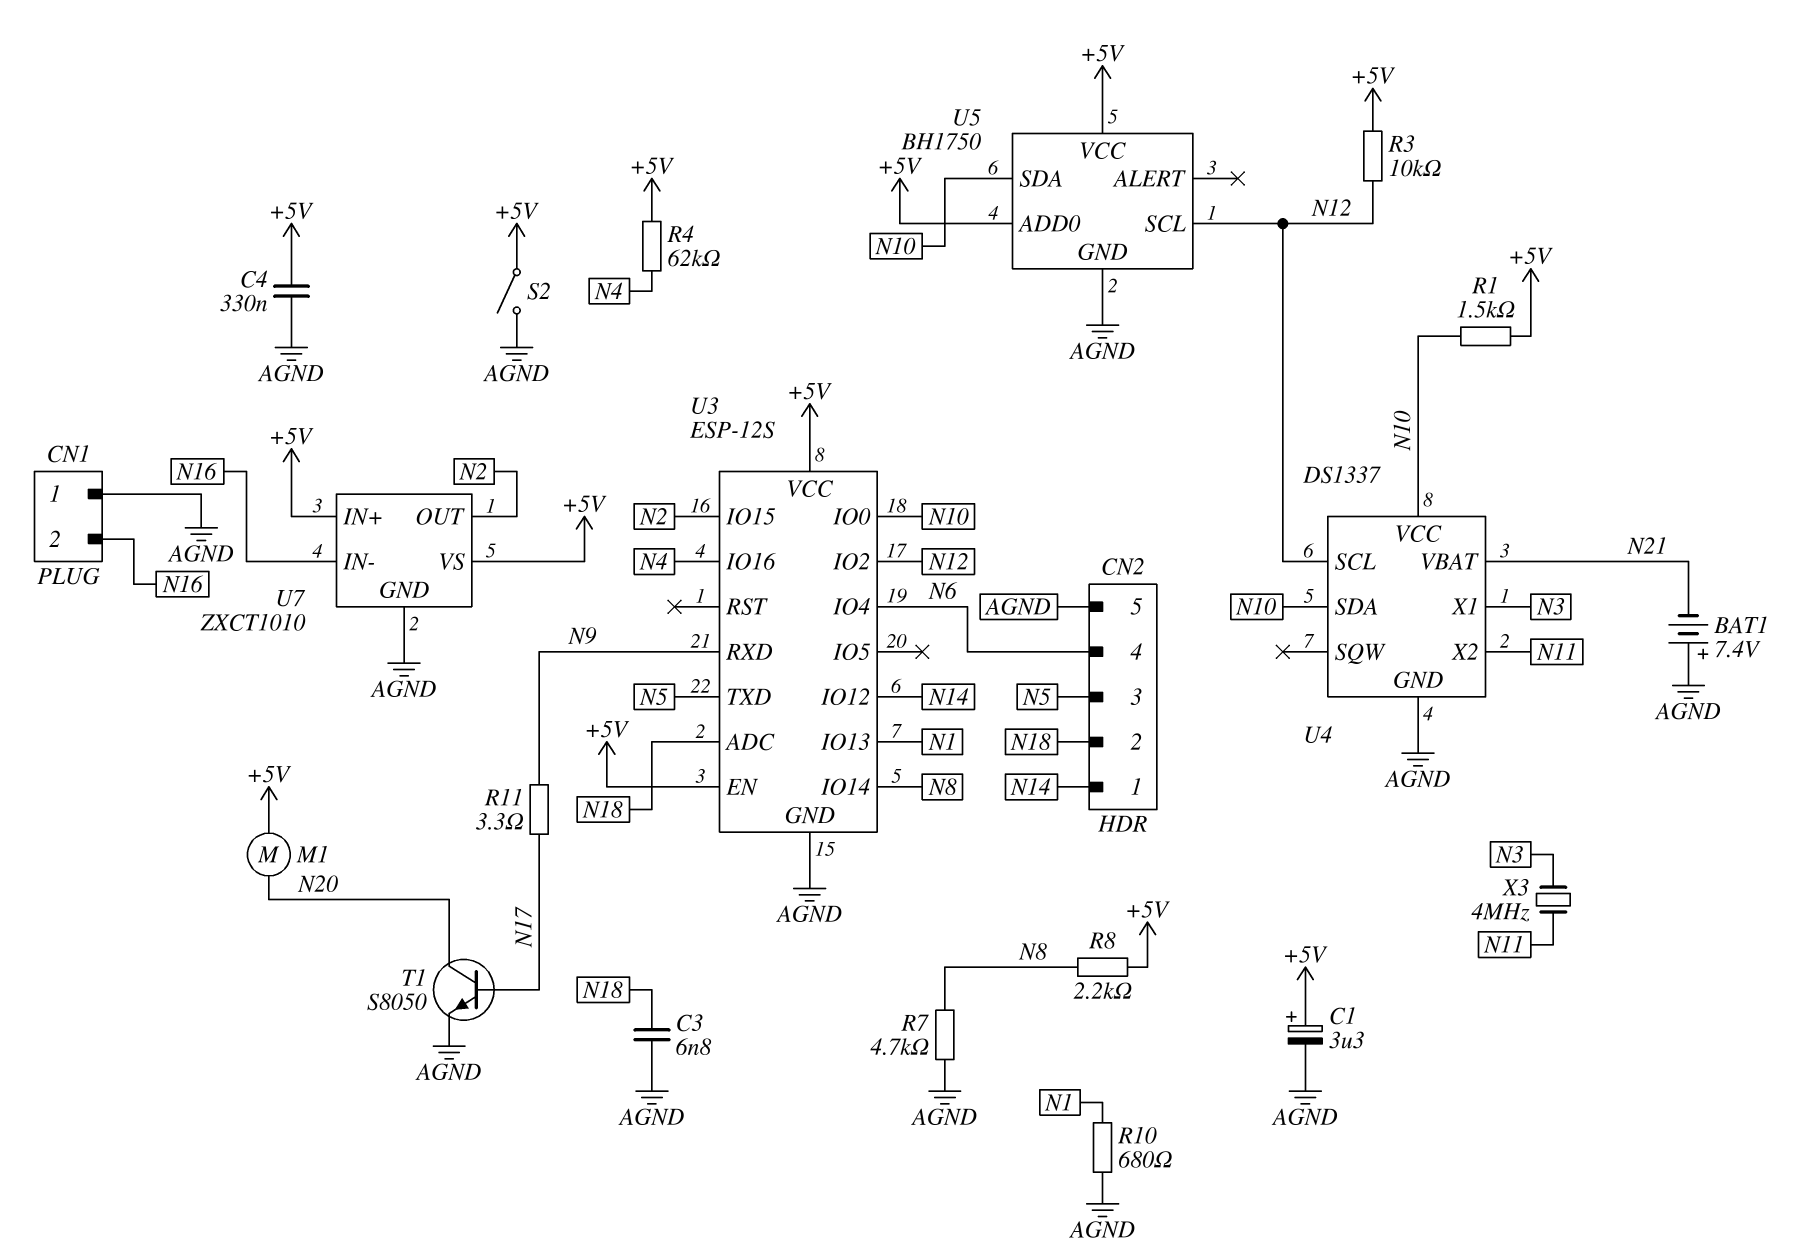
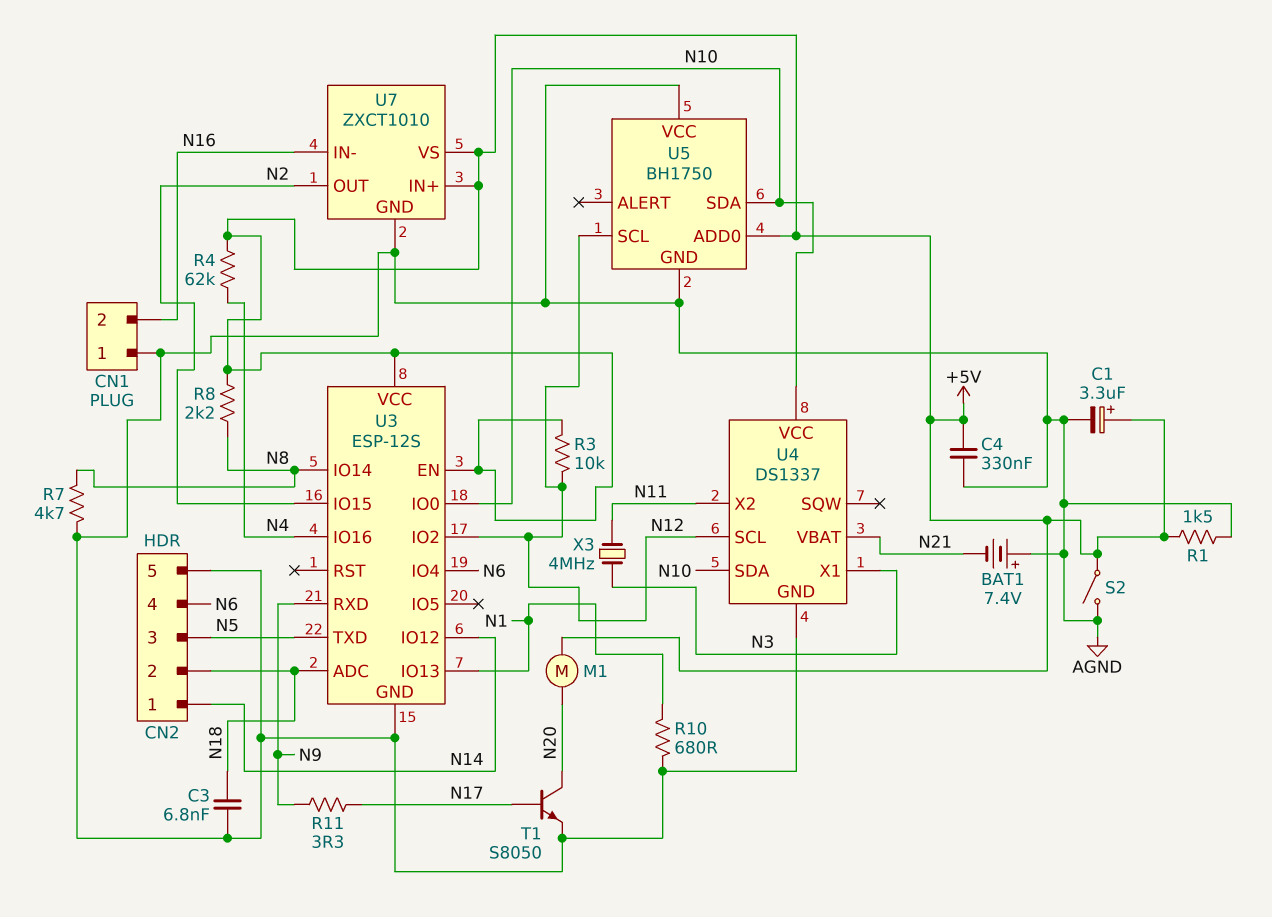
R1: 1.5k (+5V, N10) -> 1.5k (+5V, AGND)
U5 pin VCC: +5V -> AGND

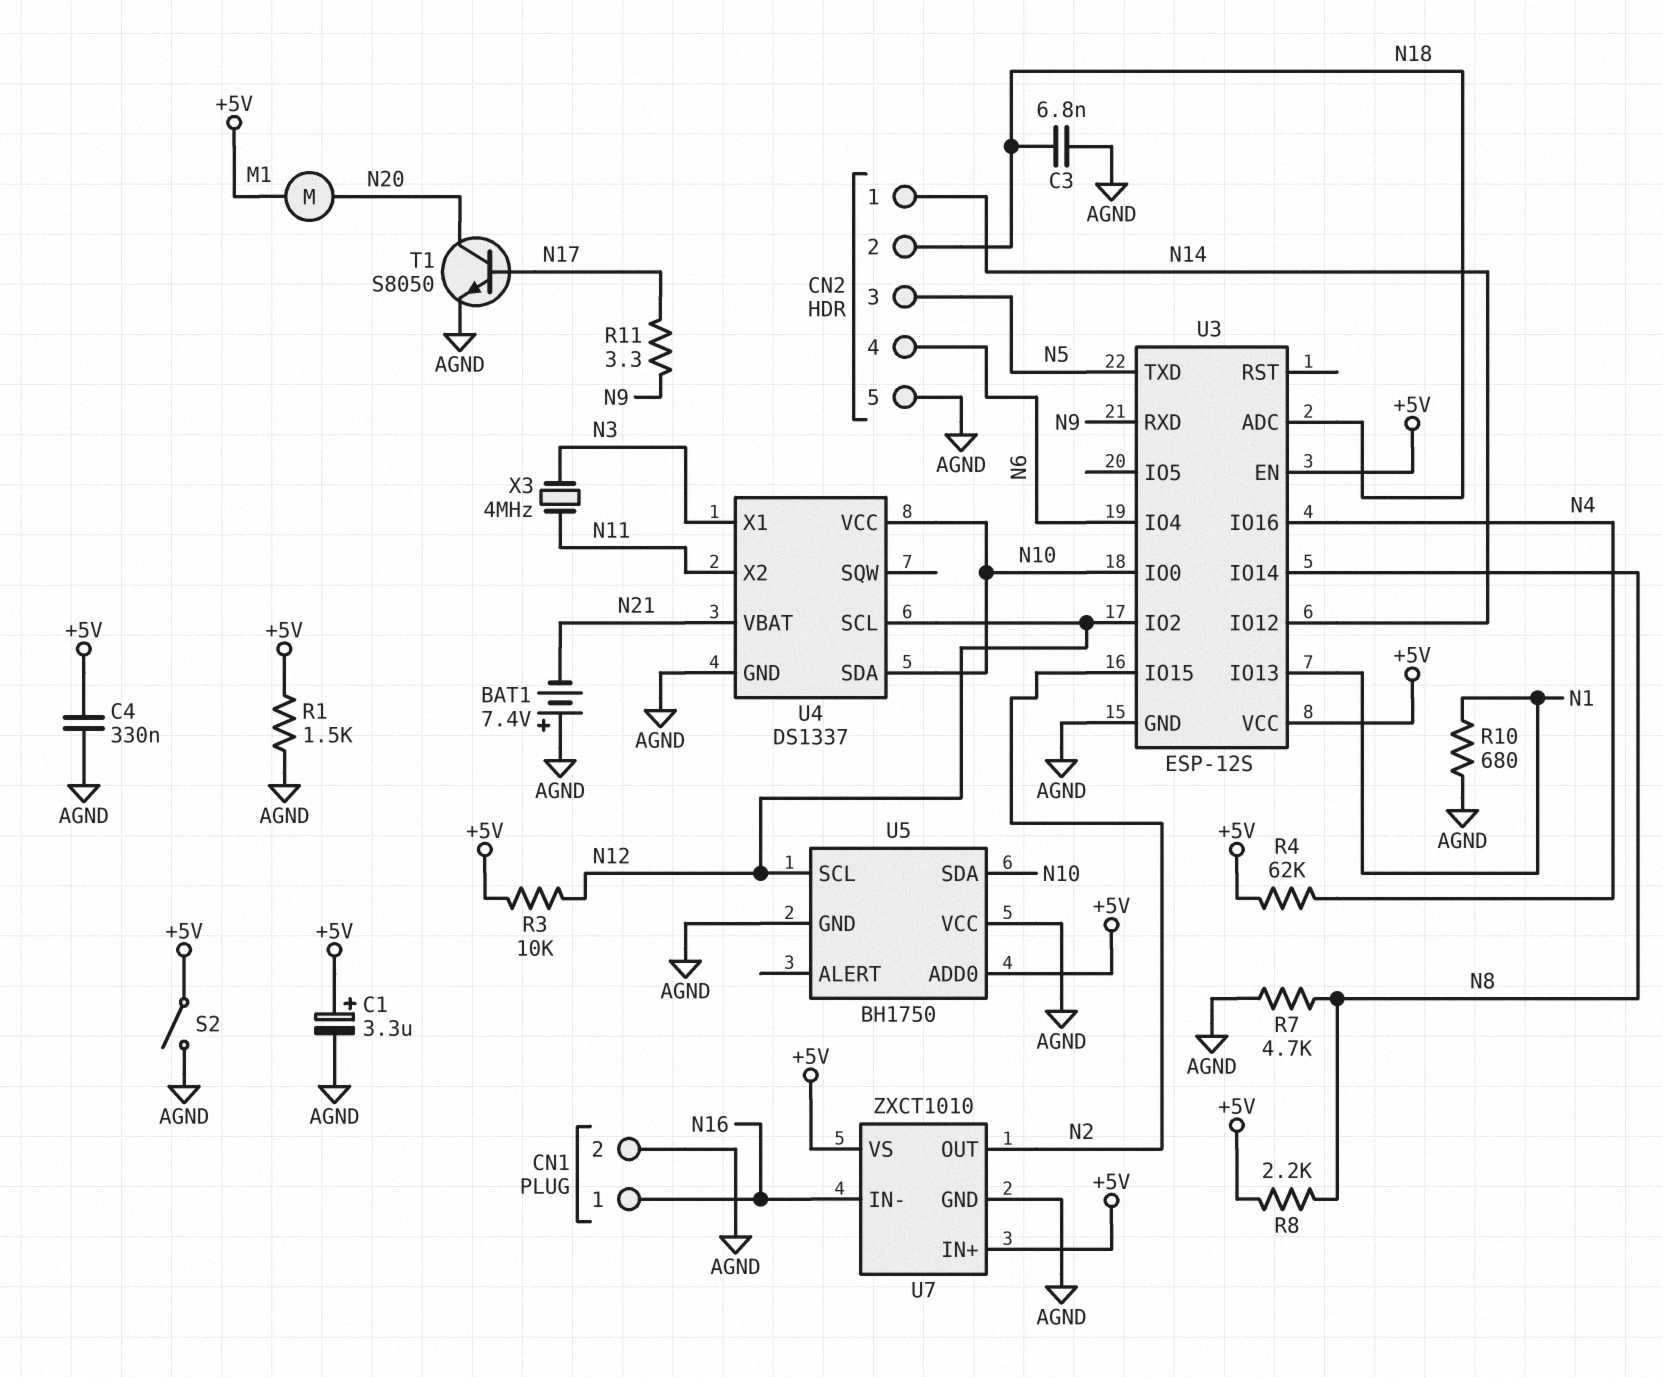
CN1 pin 1: AGND -> N16
CN1 pin 2: N16 -> AGND

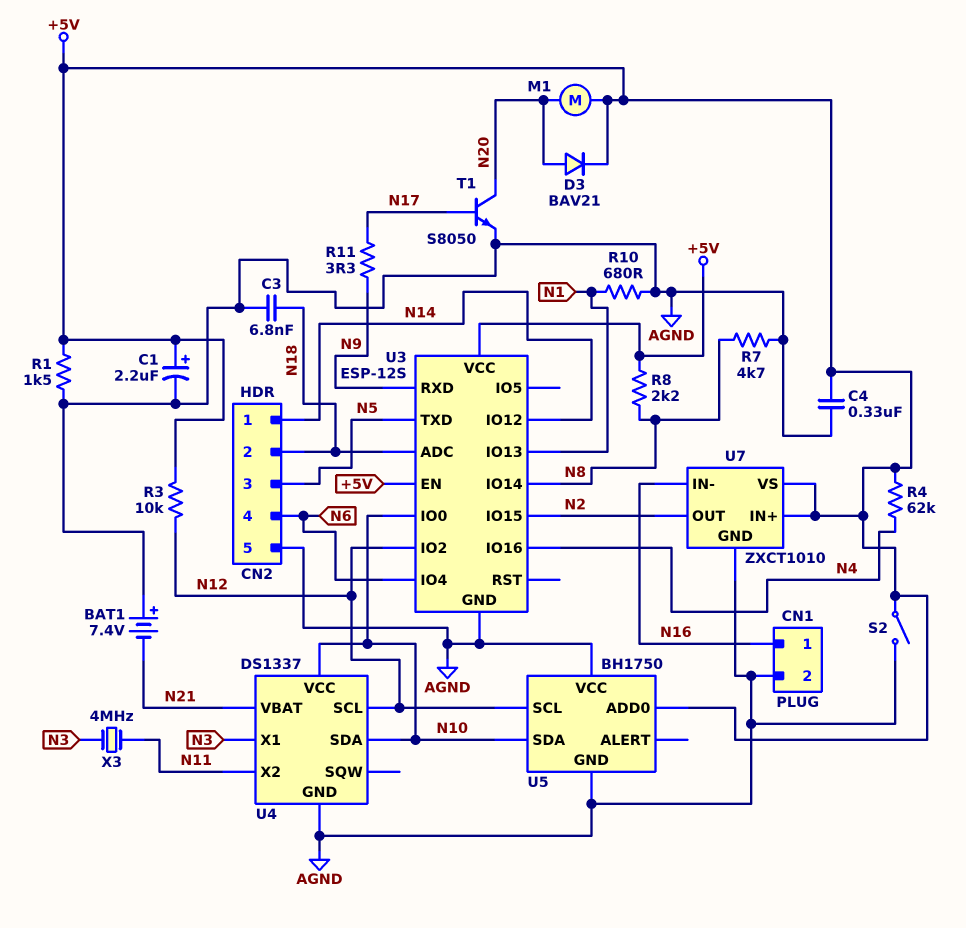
C1: 3.3uF (plus +5V, minus AGND) -> 2.2uF (plus +5V, minus AGND)
D3: none -> diode BAV21 (A N20, K +5V)

